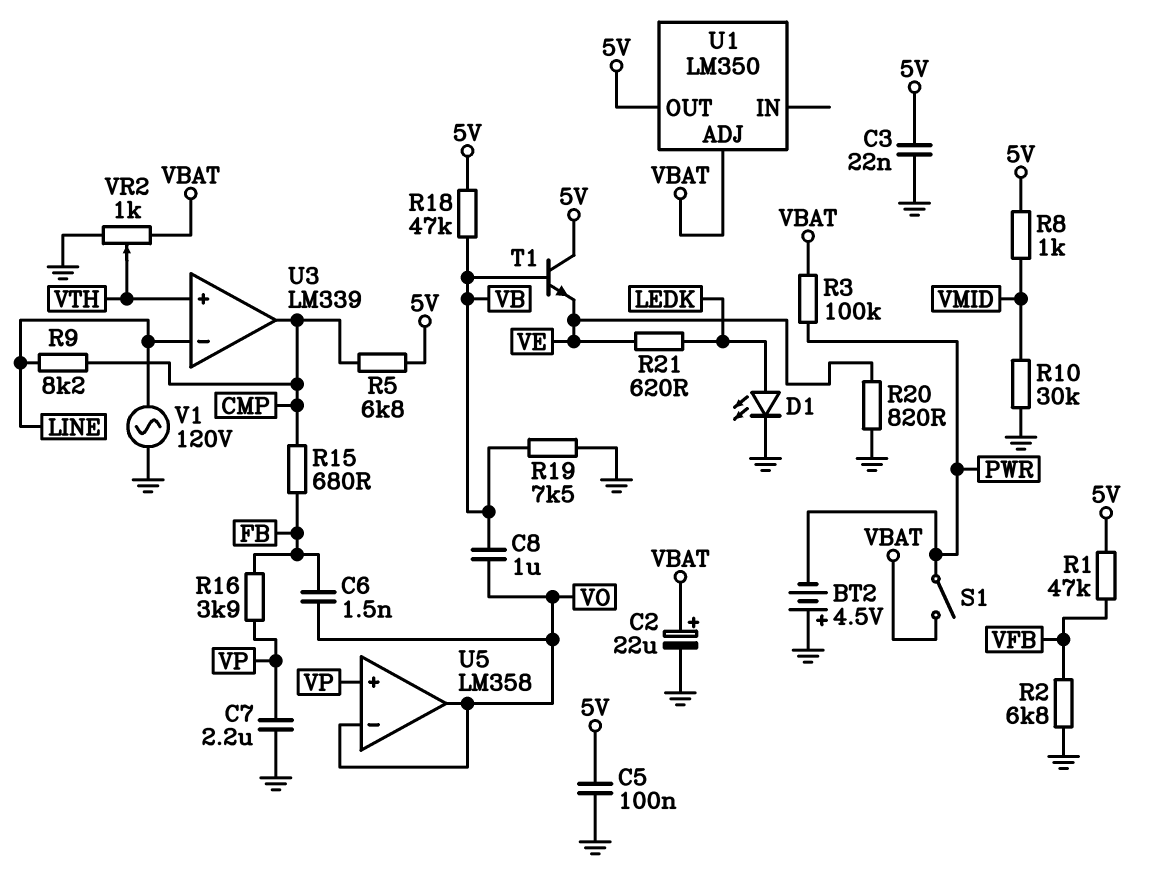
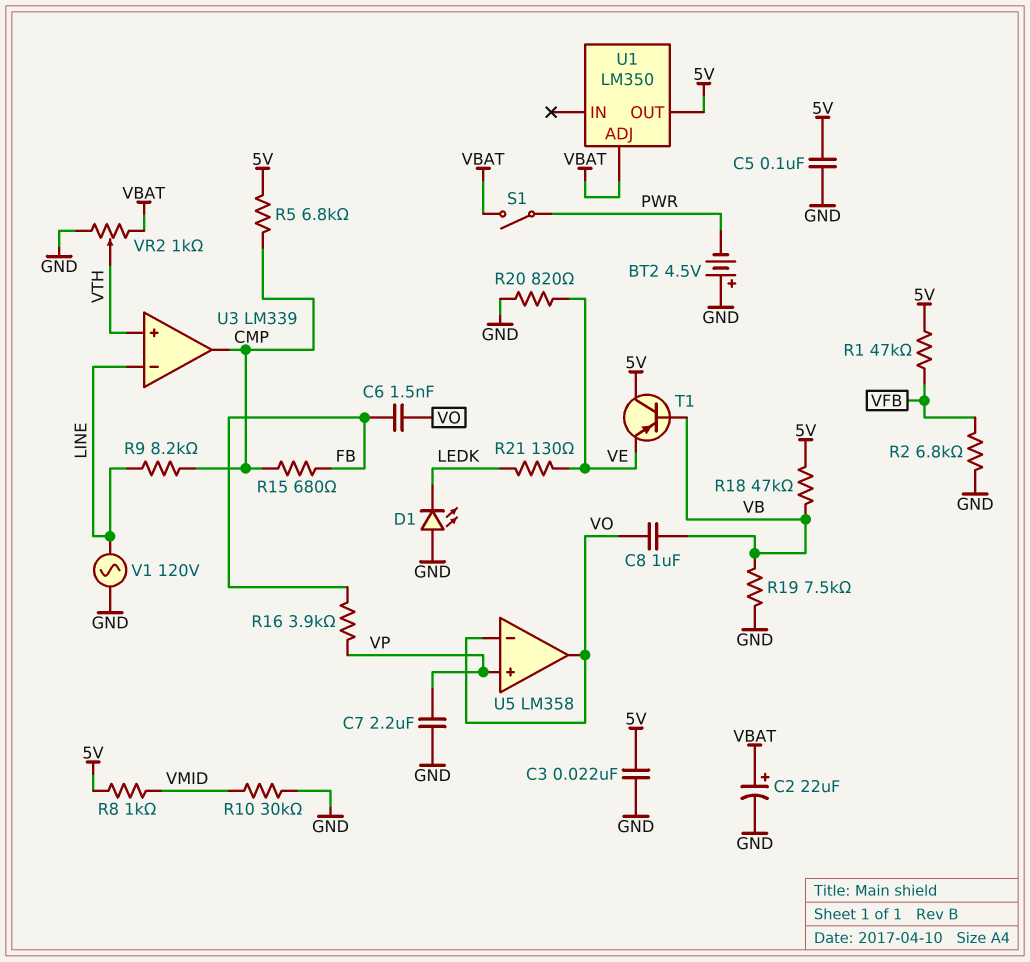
D1: LED (A LEDK, K GND) -> LED (A GND, K LEDK)
R3: 100k (PWR, VBAT) -> none
R21: 620 (LEDK, VE) -> 130 (LEDK, VE)
T1: NPN (B VB, C 5V, E VE) -> PNP (B VB, C 5V, E VE)

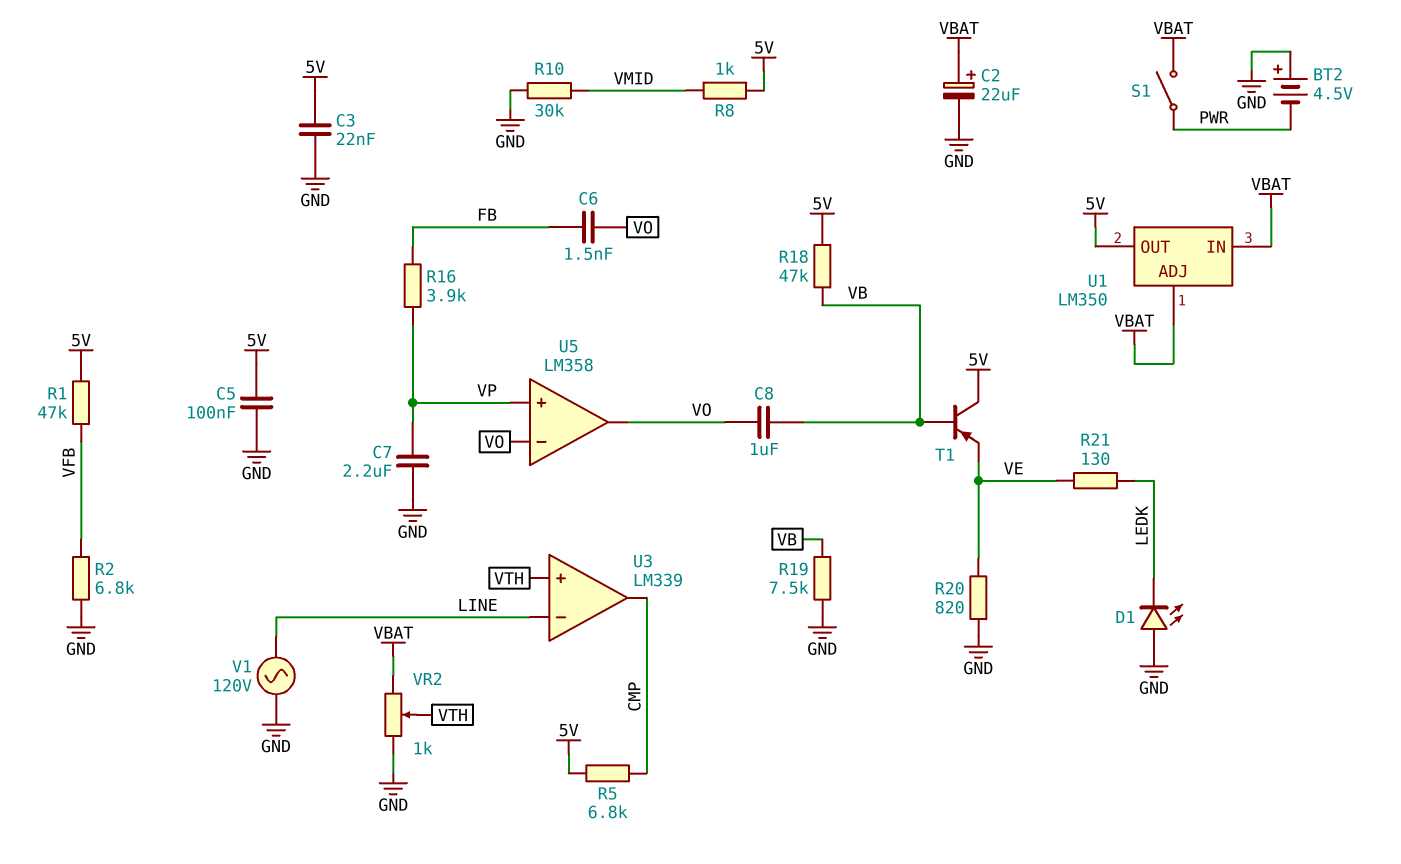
R9: 8.2k (CMP, LINE) -> none
R15: 680 (CMP, FB) -> none
U1 pin IN: none -> VBAT

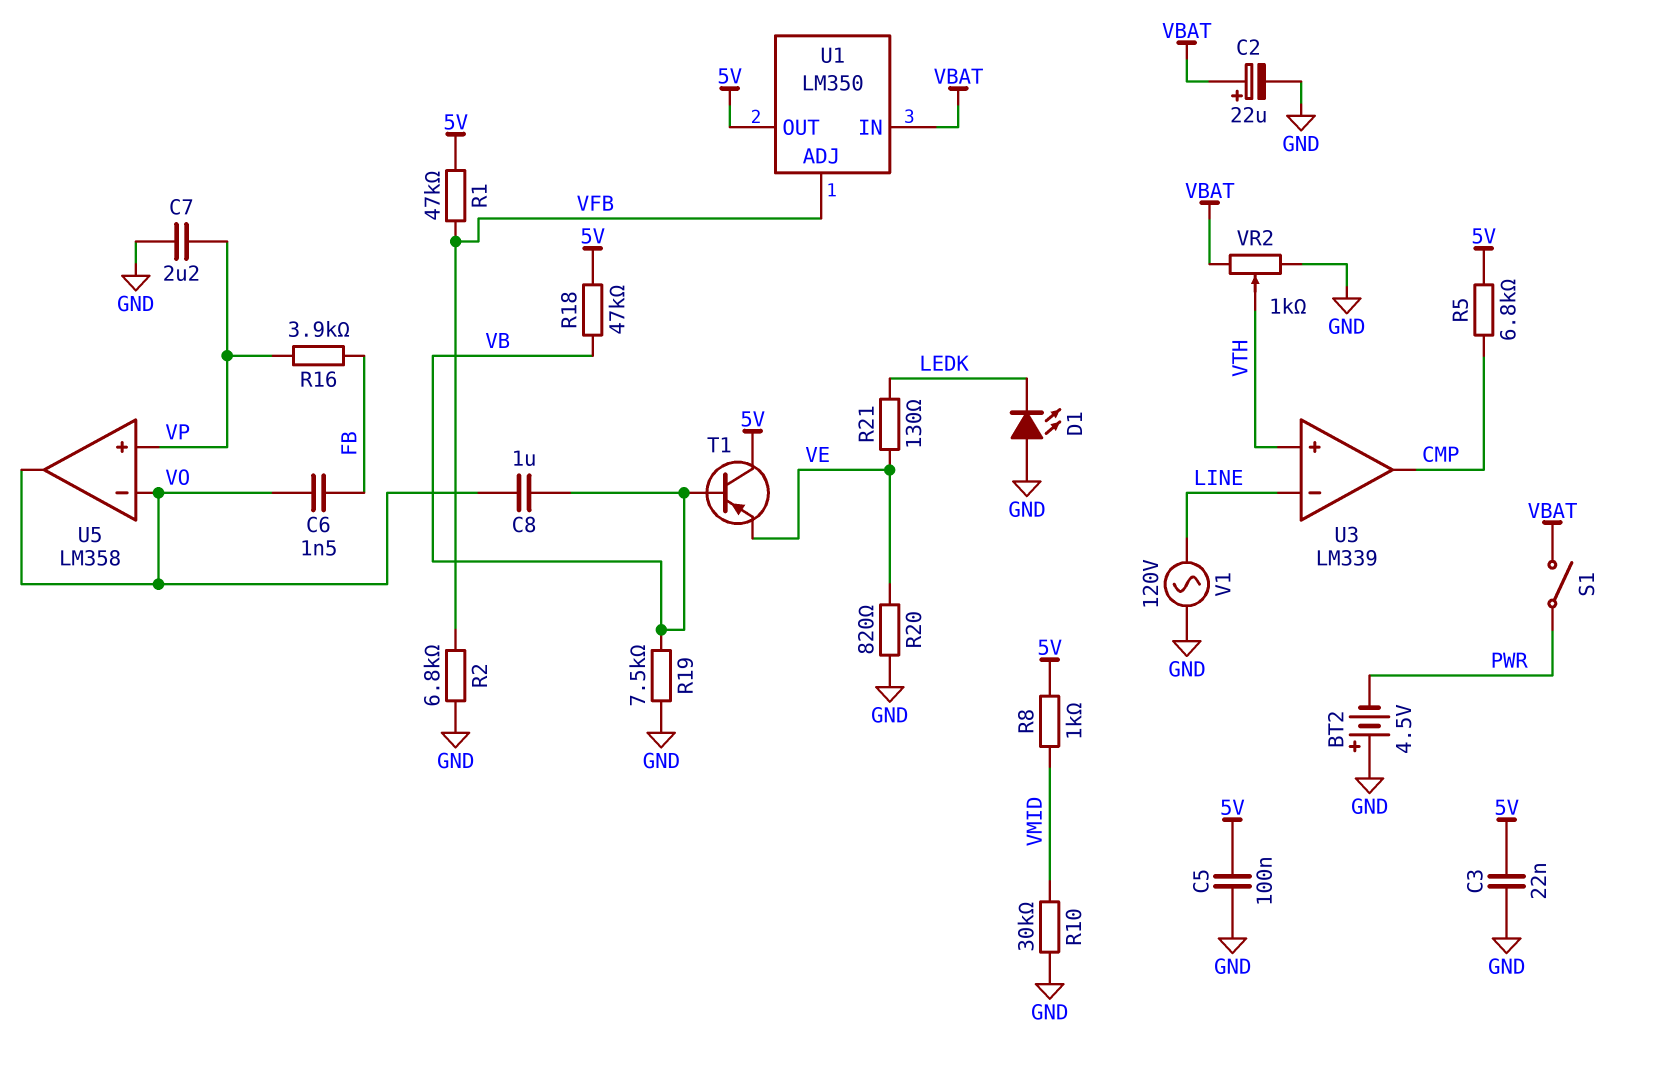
U1 pin ADJ: VBAT -> VFB

